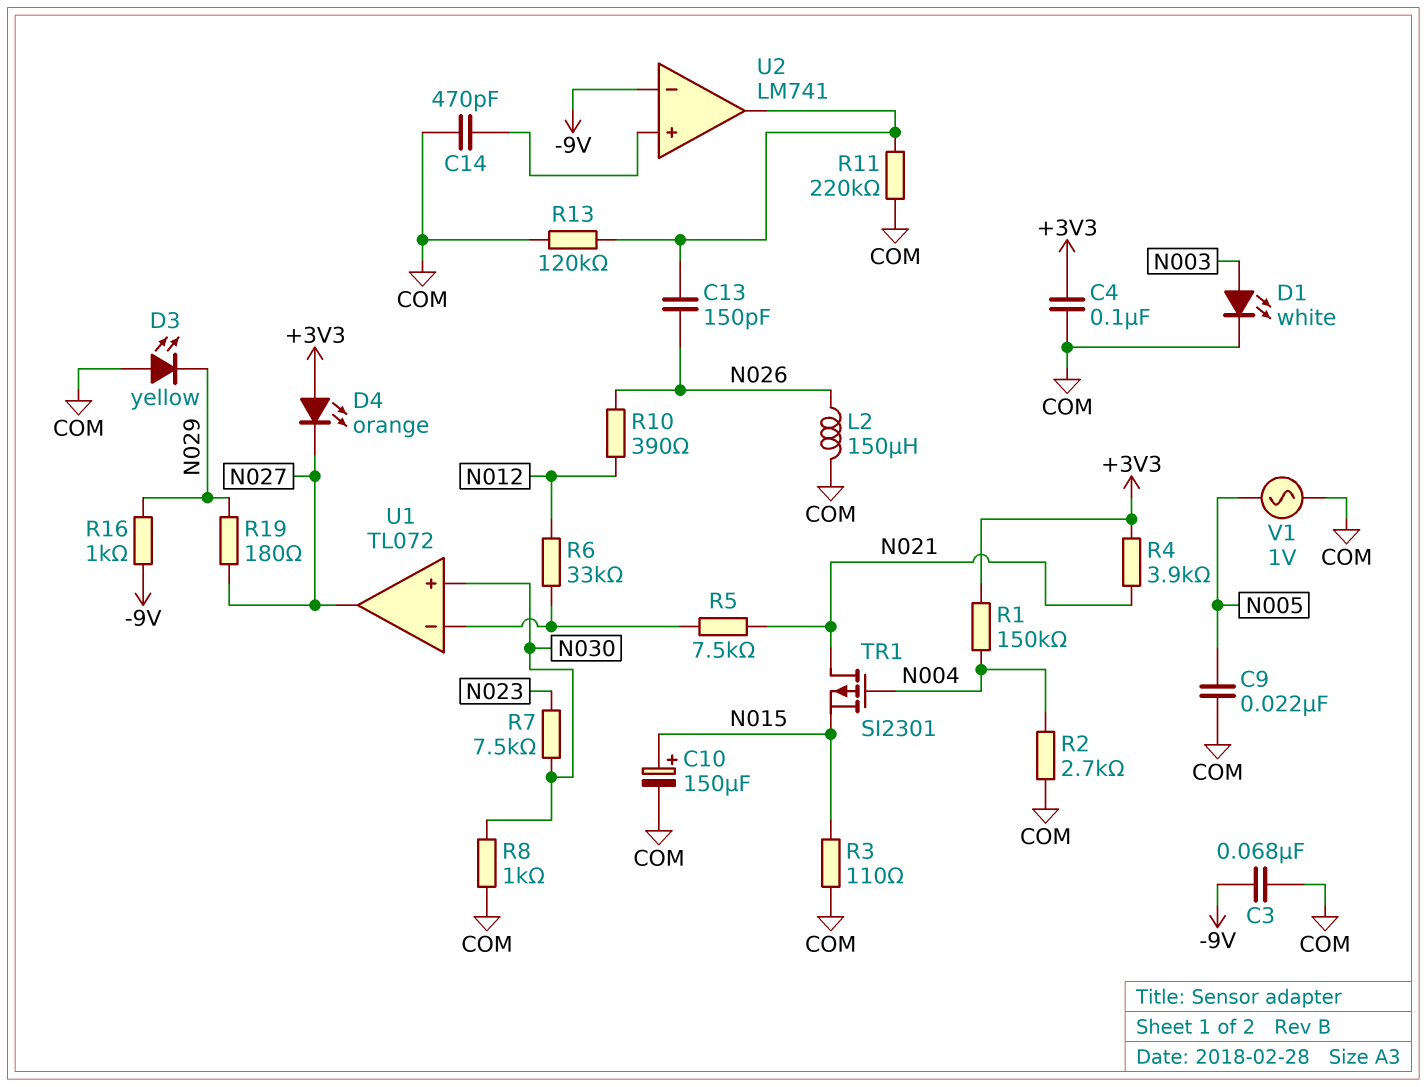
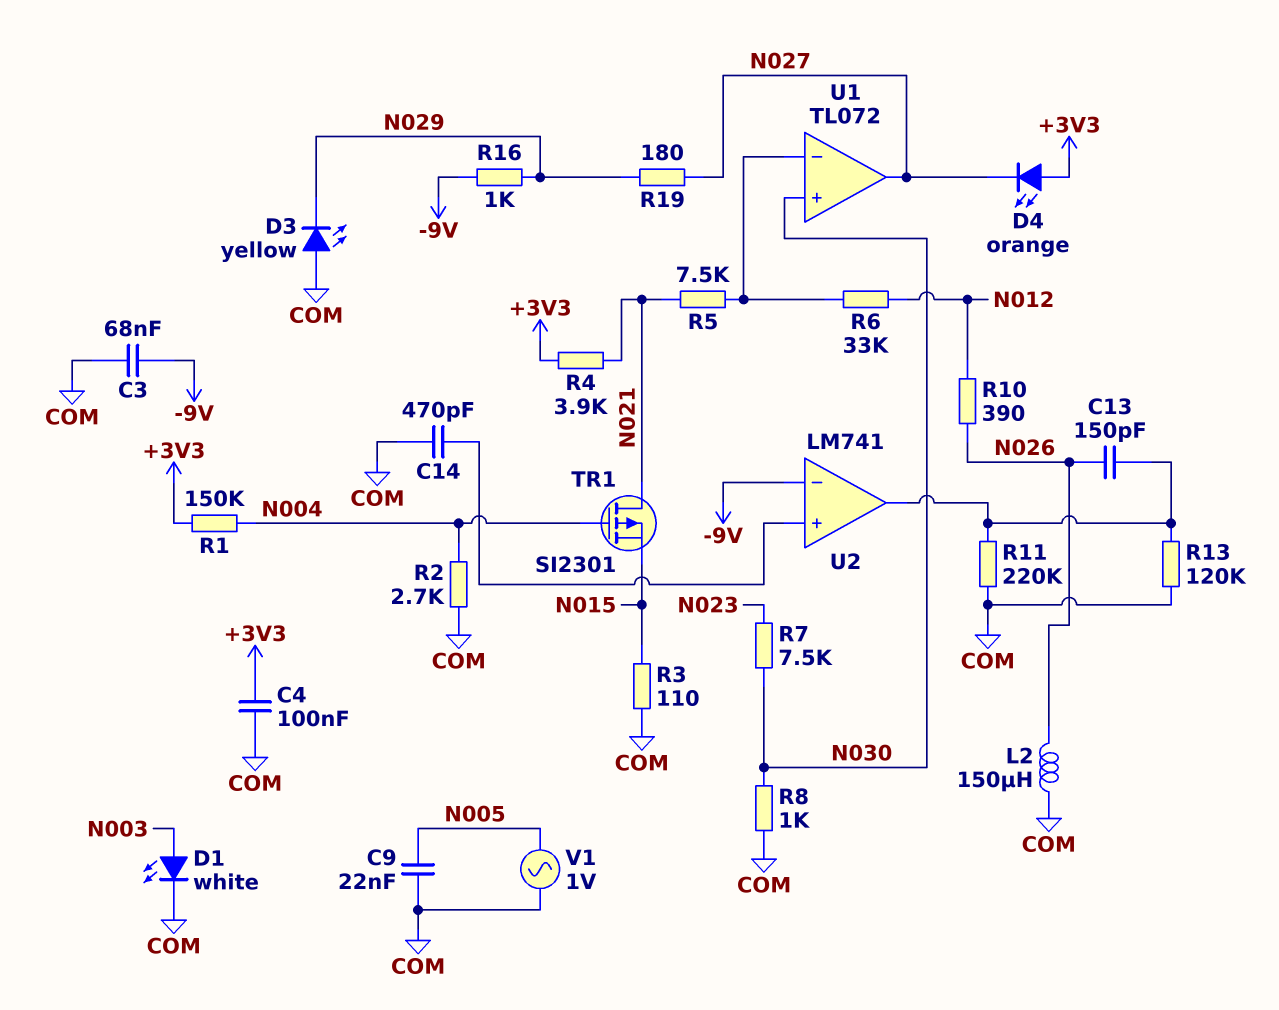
C10: 150uF (plus N015, minus COM) -> none

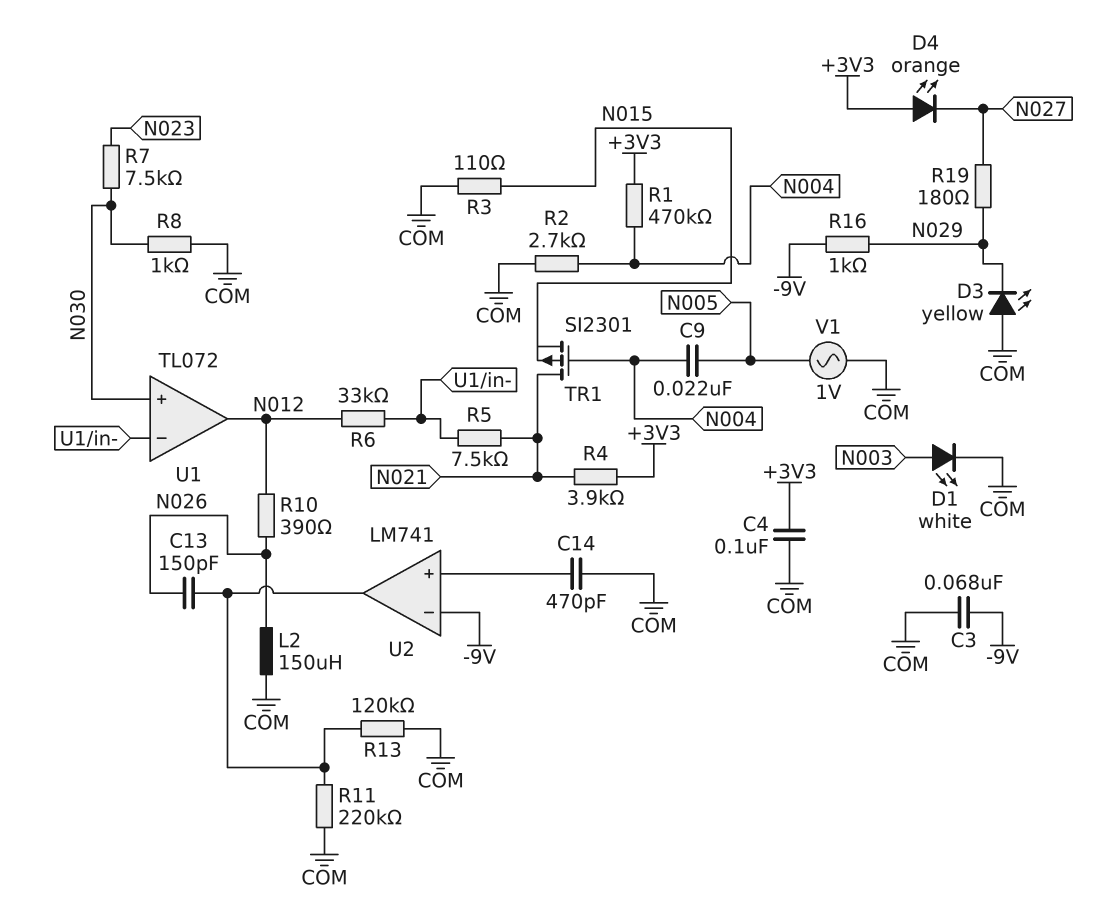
C9: 22nF (COM, N005) -> 22nF (N004, N005)
R1: 150k (+3V3, N004) -> 470k (+3V3, N004)
U1 pin out: N027 -> N012

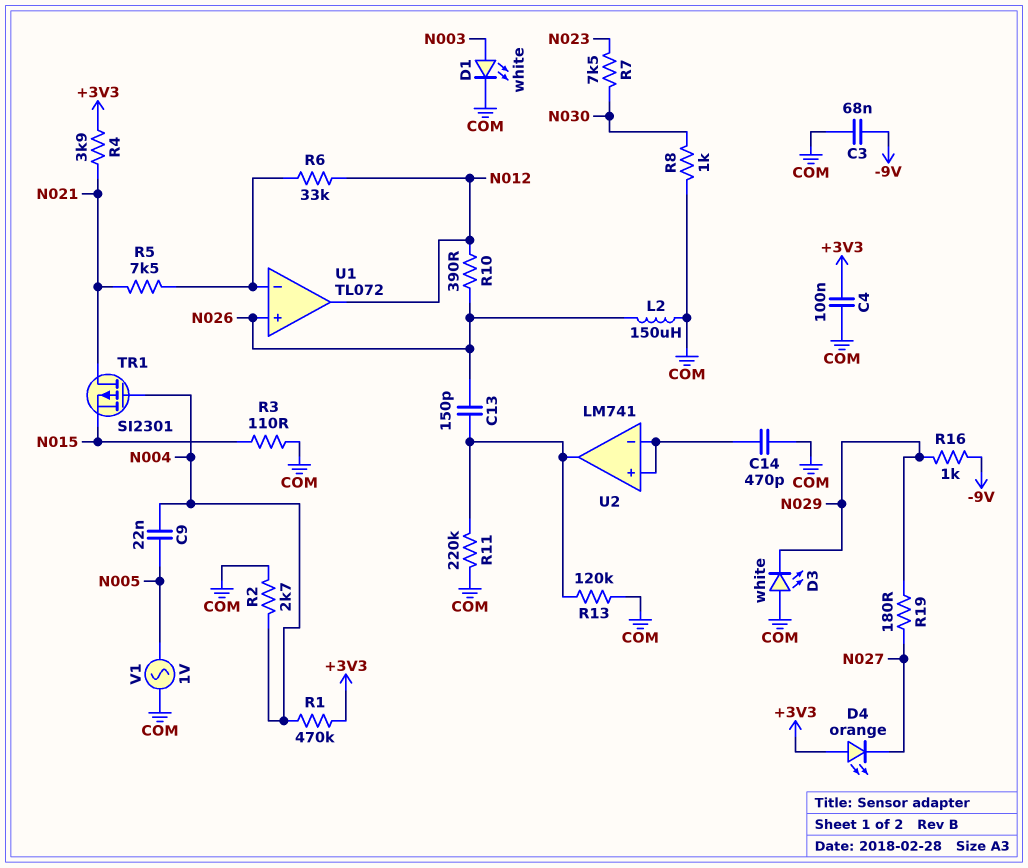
D3: LED yellow (A COM, K N029) -> LED white (A COM, K N029)
U1 pin in+: N030 -> N026
U2 pin in-: -9V -> U2/in+

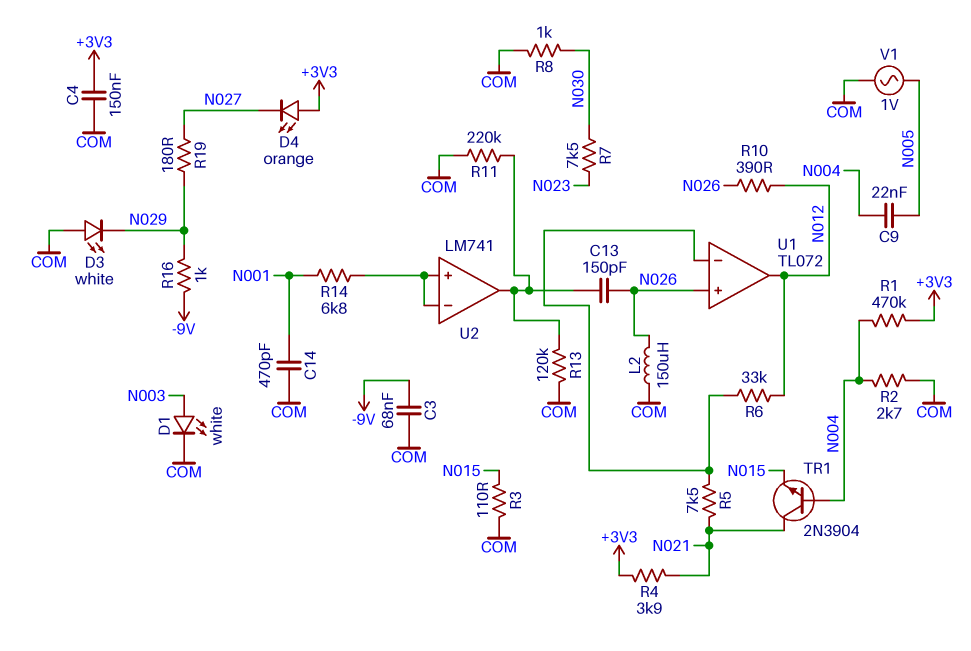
C4: 100nF (+3V3, COM) -> 150nF (+3V3, COM)
C14: 470pF (COM, U2/in+) -> 470pF (COM, N001)
R14: none -> 6.8k (N001, U2/in+)
TR1: PMOS SI2301 (G N004, D N021, S N015) -> NPN 2N3904 (B N004, C N021, E N015)

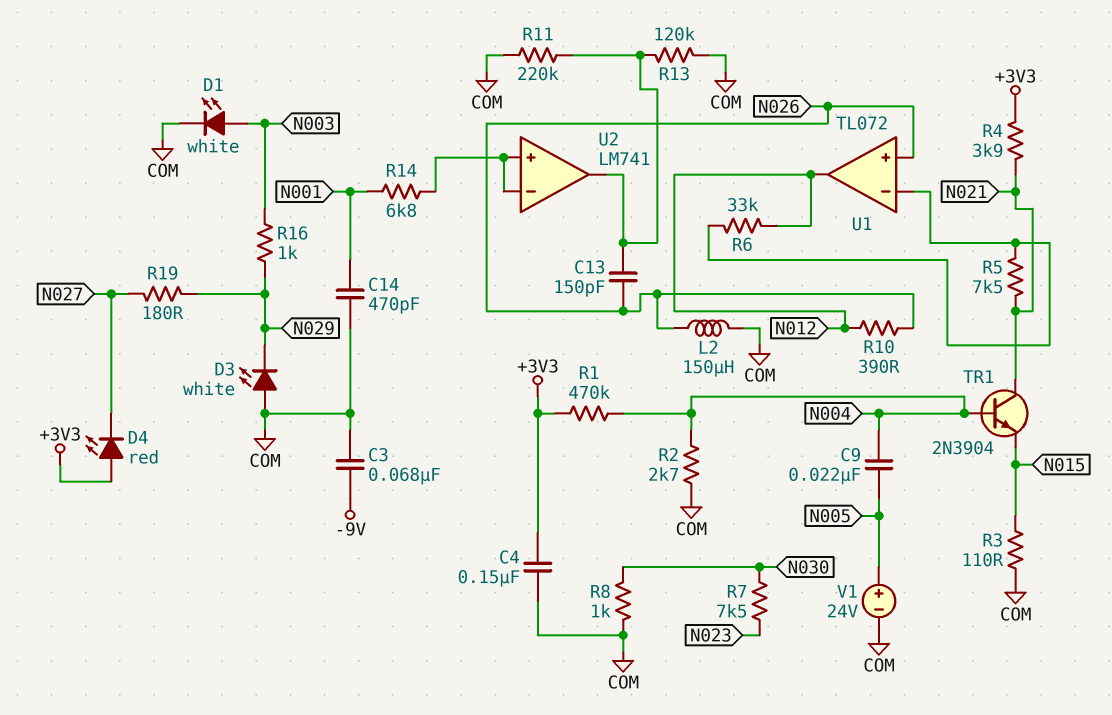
D4: LED orange (A +3V3, K N027) -> LED red (A +3V3, K N027)
R16: 1k (-9V, N029) -> 1k (N003, N029)
V1: AC 1V (COM, N005) -> 24V (plus N005, minus COM)

